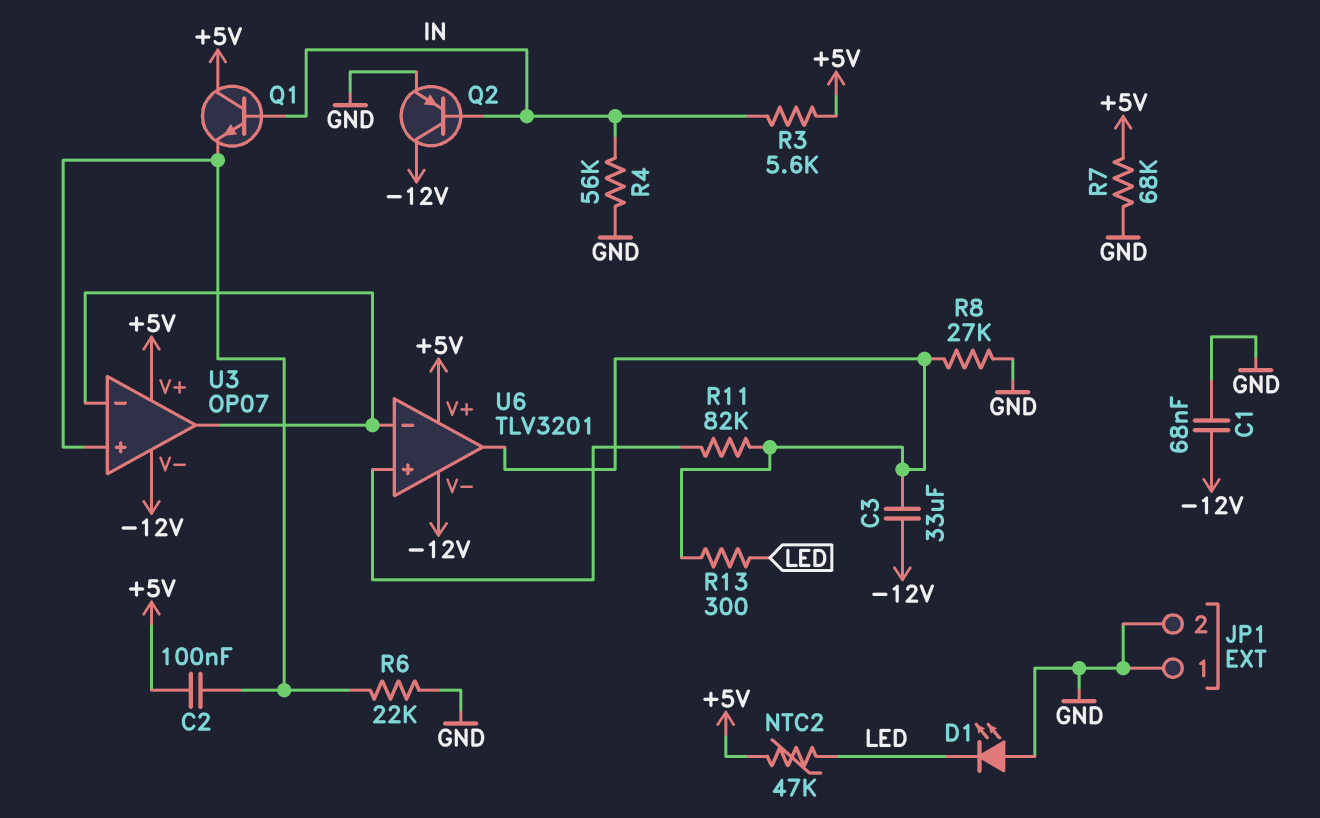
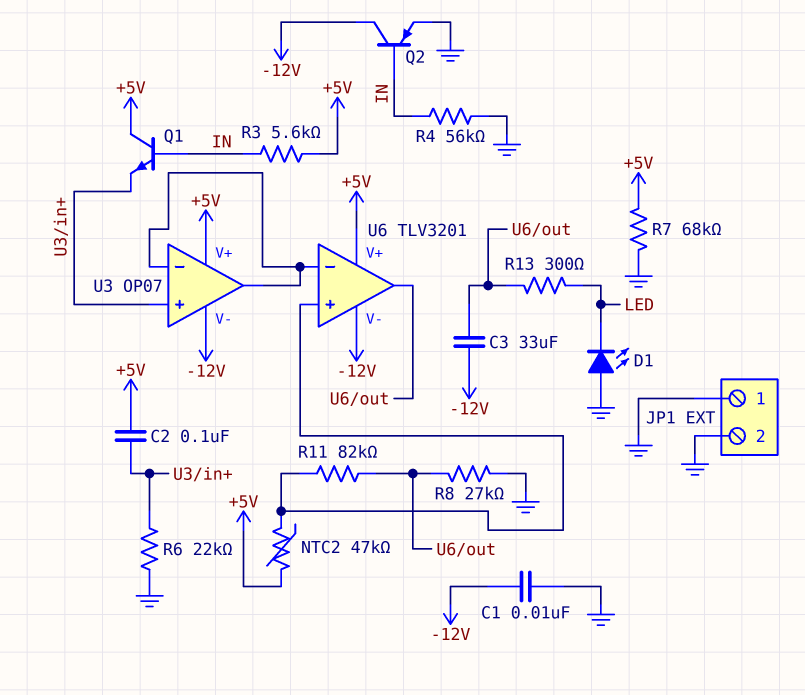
C1: 68nF (-12V, GND) -> 10nF (-12V, GND)
NTC2: 47k (+5V, LED) -> 47k (+5V, U6/in+)

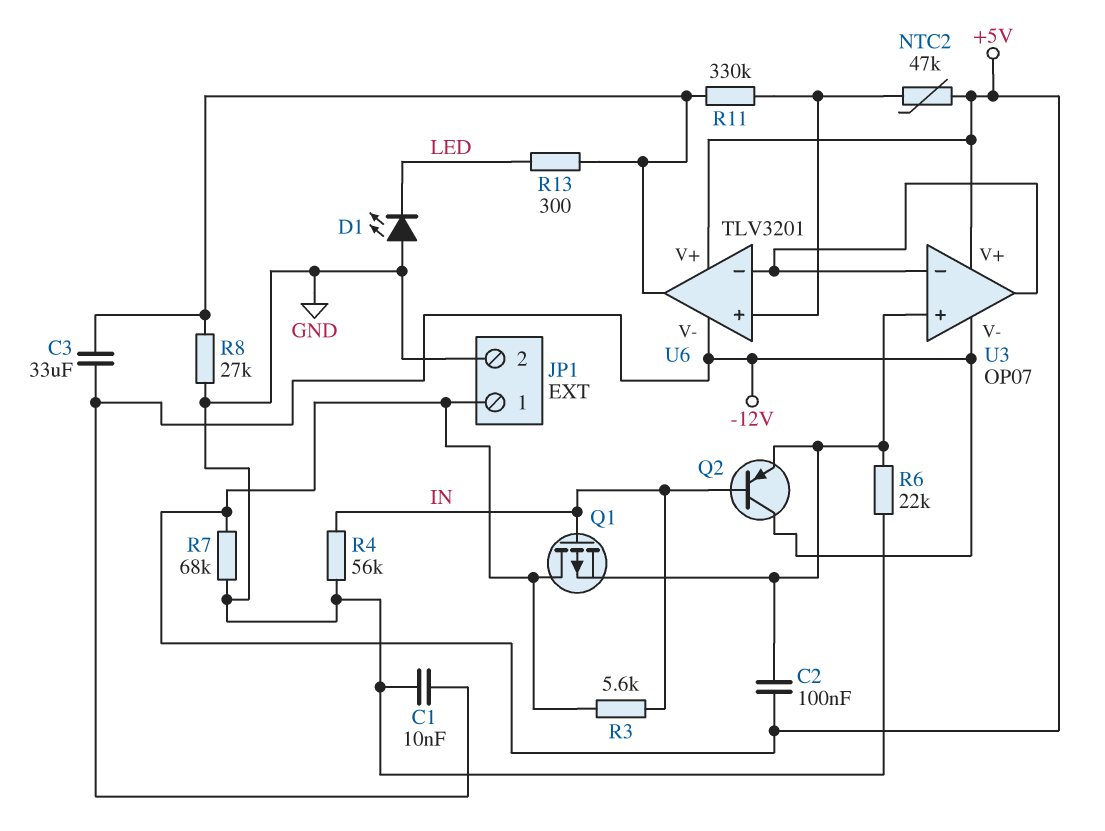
JP1 pin 1: GND -> +5V
Q1: NPN (B IN, C +5V, E U3/in+) -> PMOS (G IN, D +5V, S U3/in+)
Q2: PNP (B IN, C -12V, E GND) -> PNP (B IN, C -12V, E U3/in+)
R11: 82k (U6/in+, U6/out) -> 330k (U6/in+, U6/out)

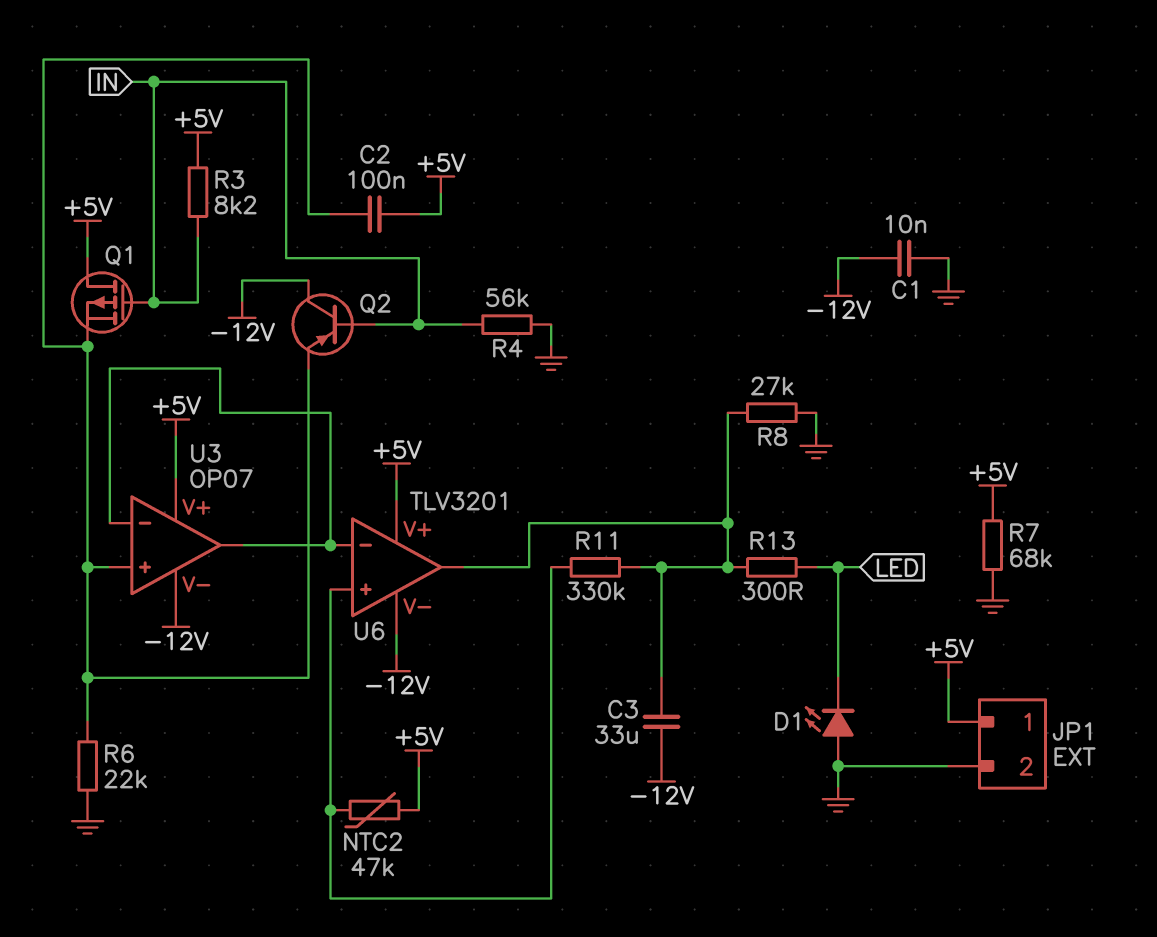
R3: 5.6k (+5V, IN) -> 8.2k (+5V, IN)

